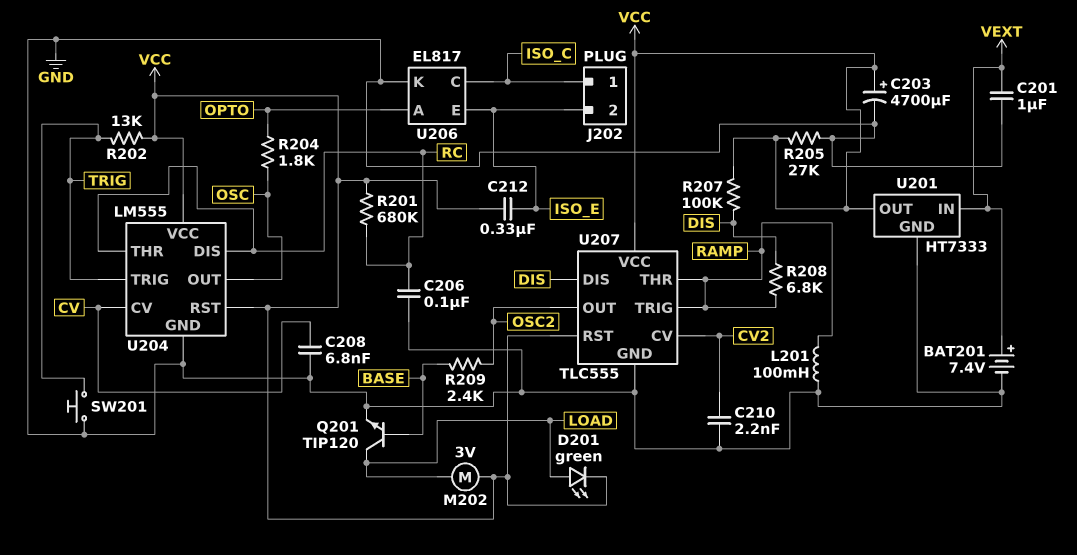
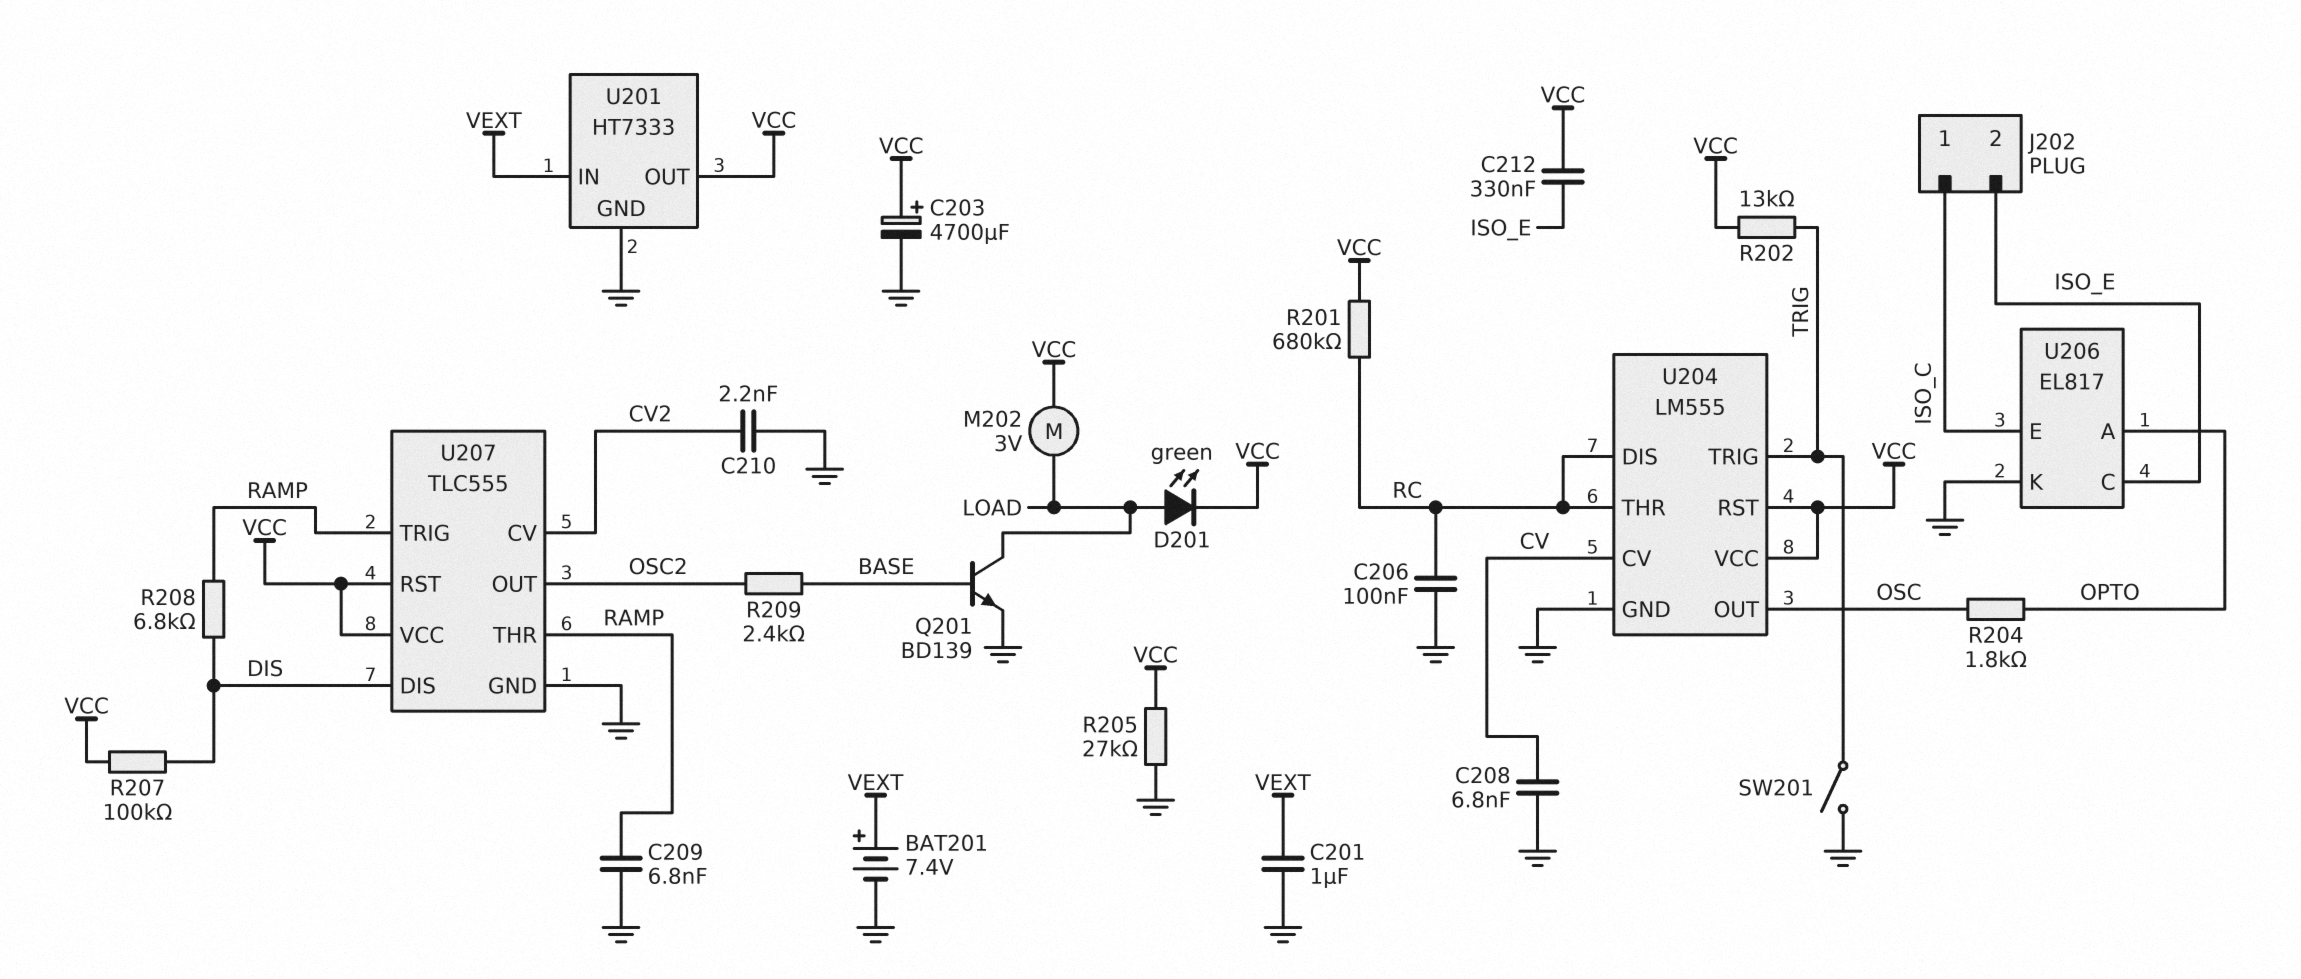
C209: none -> 6.8nF (GND, RAMP)
L201: 100mH (GND, RAMP) -> none
Q201: NPN TIP120 (B BASE, C LOAD, E GND) -> NPN BD139 (B BASE, C LOAD, E GND)
SW201: button (GND, TRIG) -> switch (GND, TRIG)
U206 pin C: ISO_C -> ISO_E
U206 pin E: ISO_E -> ISO_C

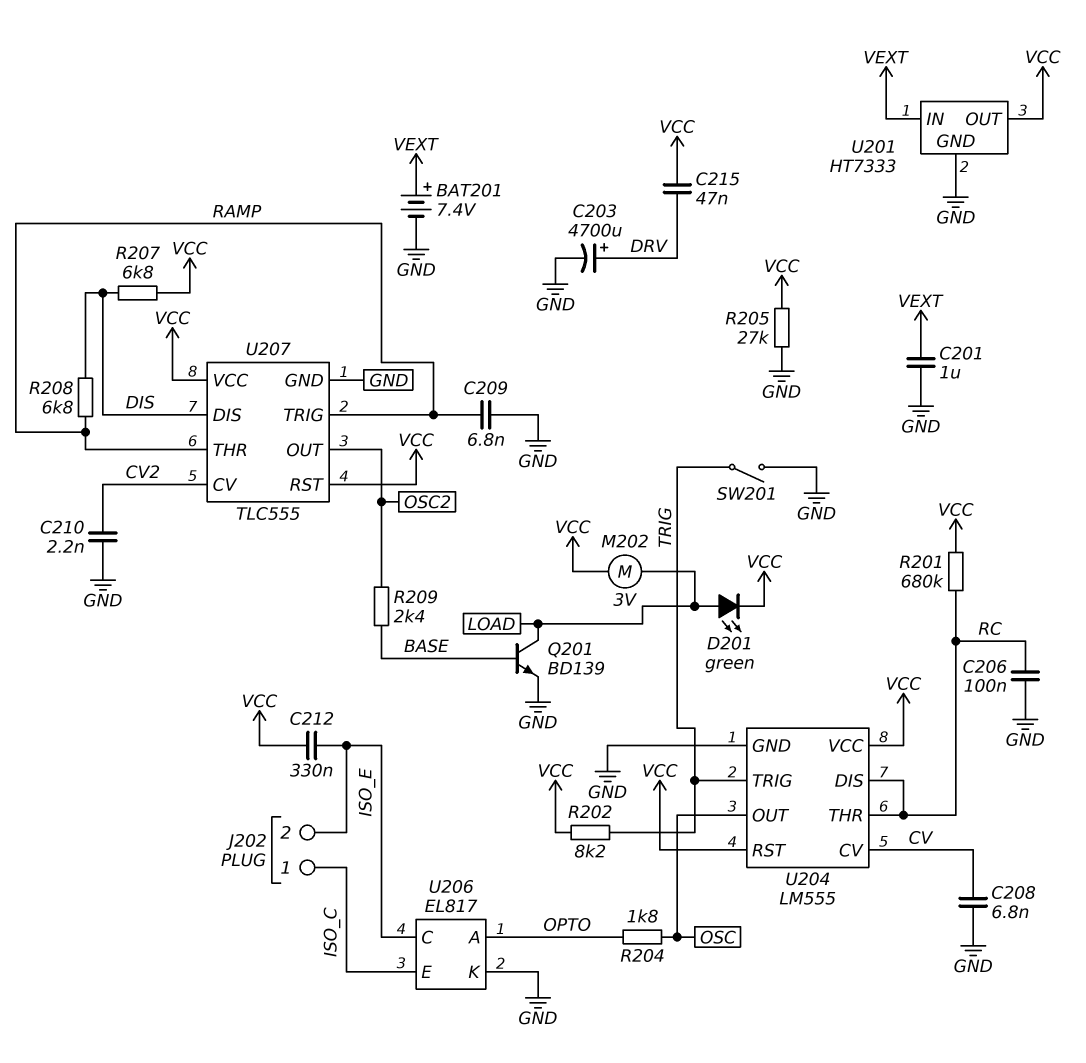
C203: 4700uF (plus VCC, minus GND) -> 4700uF (plus DRV, minus GND)
C215: none -> 47nF (DRV, VCC)
R202: 13k (TRIG, VCC) -> 8.2k (TRIG, VCC)
R207: 100k (DIS, VCC) -> 6.8k (DIS, VCC)

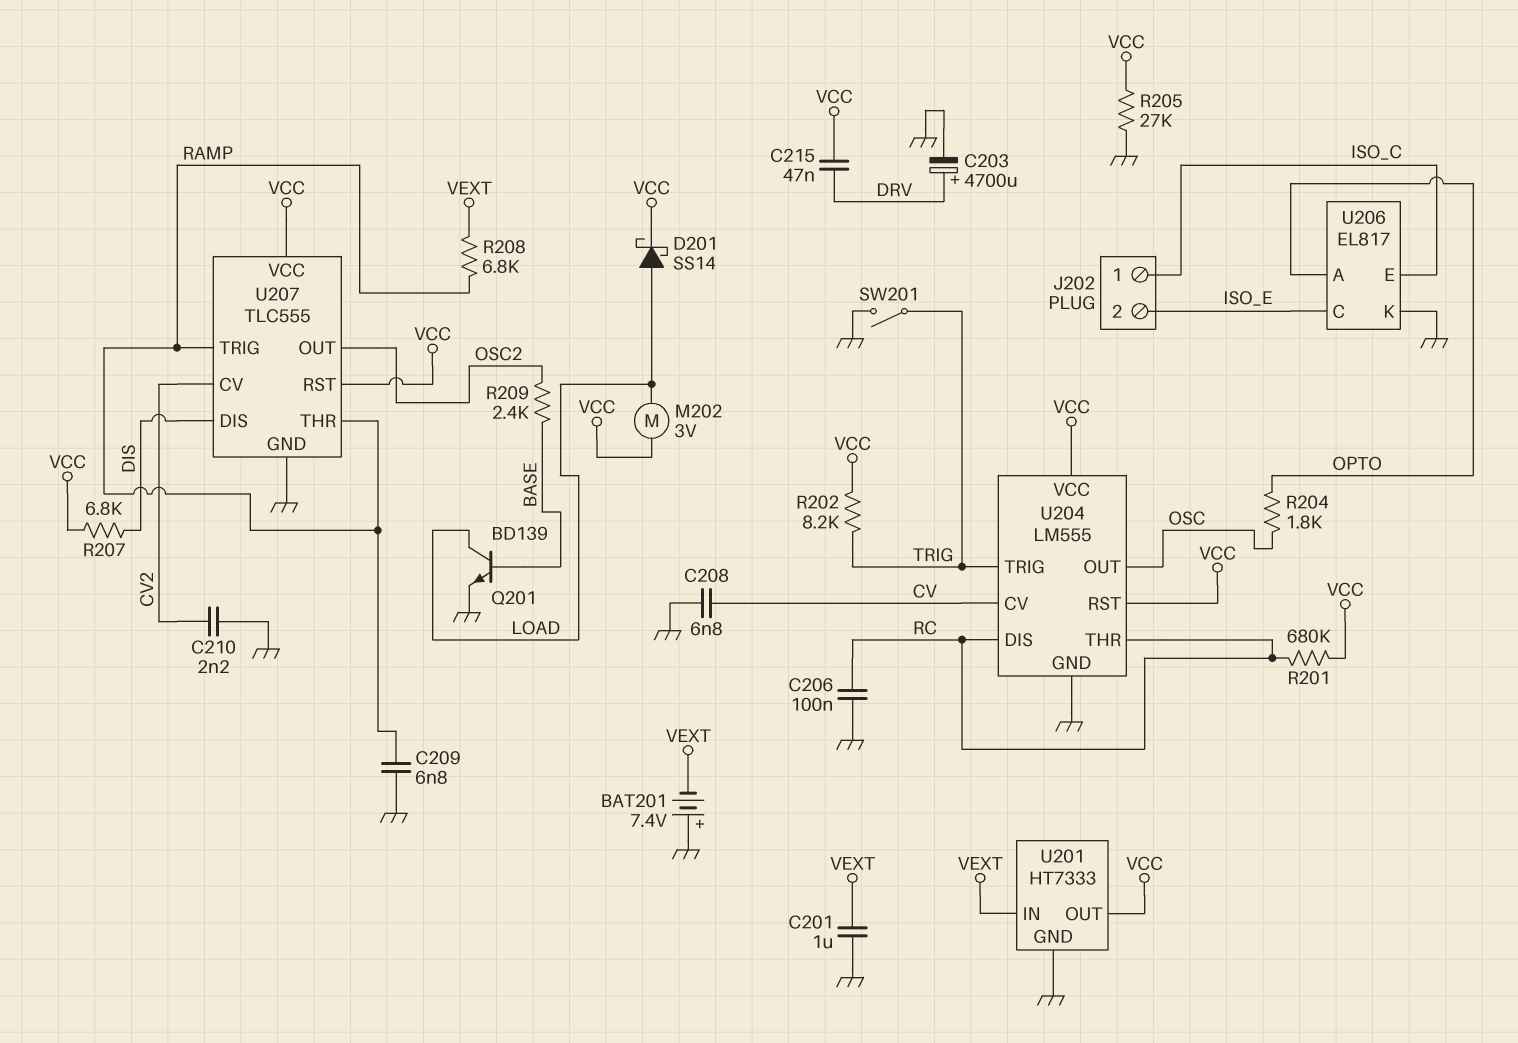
BAT201: 7.4V (plus VEXT, minus GND) -> 7.4V (plus GND, minus VEXT)
C212: 330nF (ISO_E, VCC) -> none
D201: LED green (A LOAD, K VCC) -> schottky SS14 (A LOAD, K VCC)
R208: 6.8k (DIS, RAMP) -> 6.8k (RAMP, VEXT)

